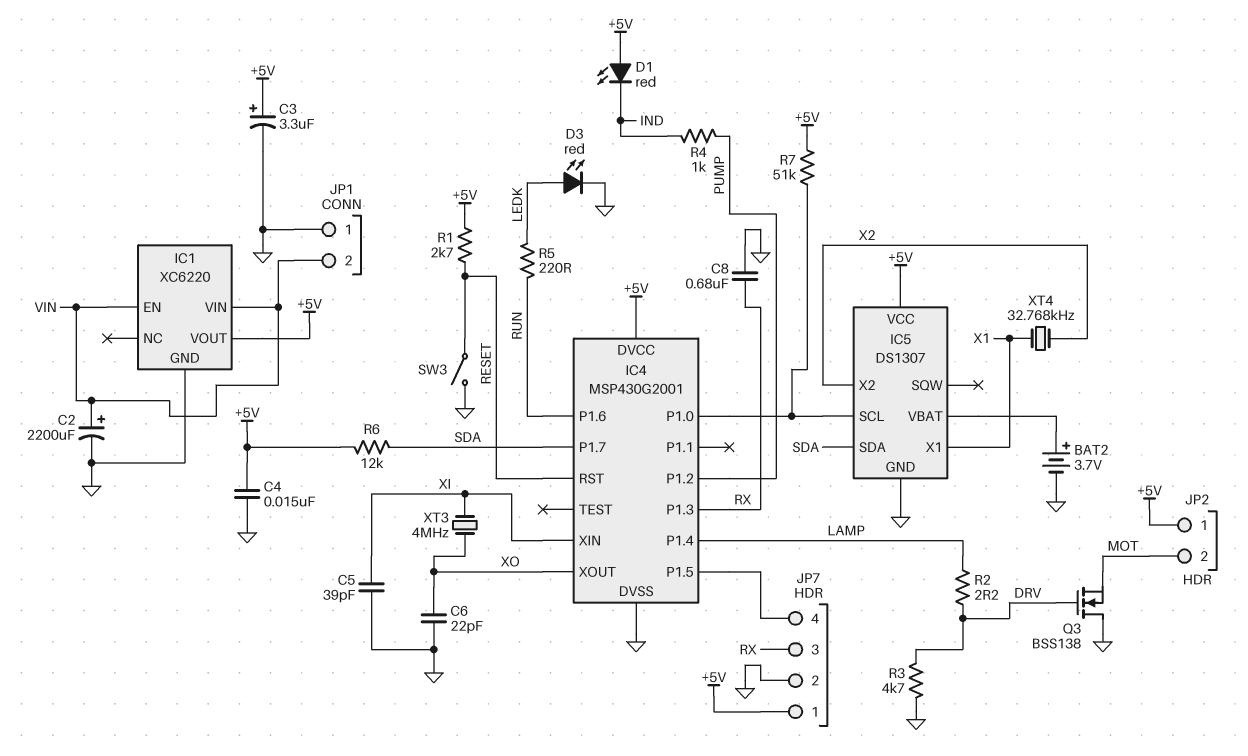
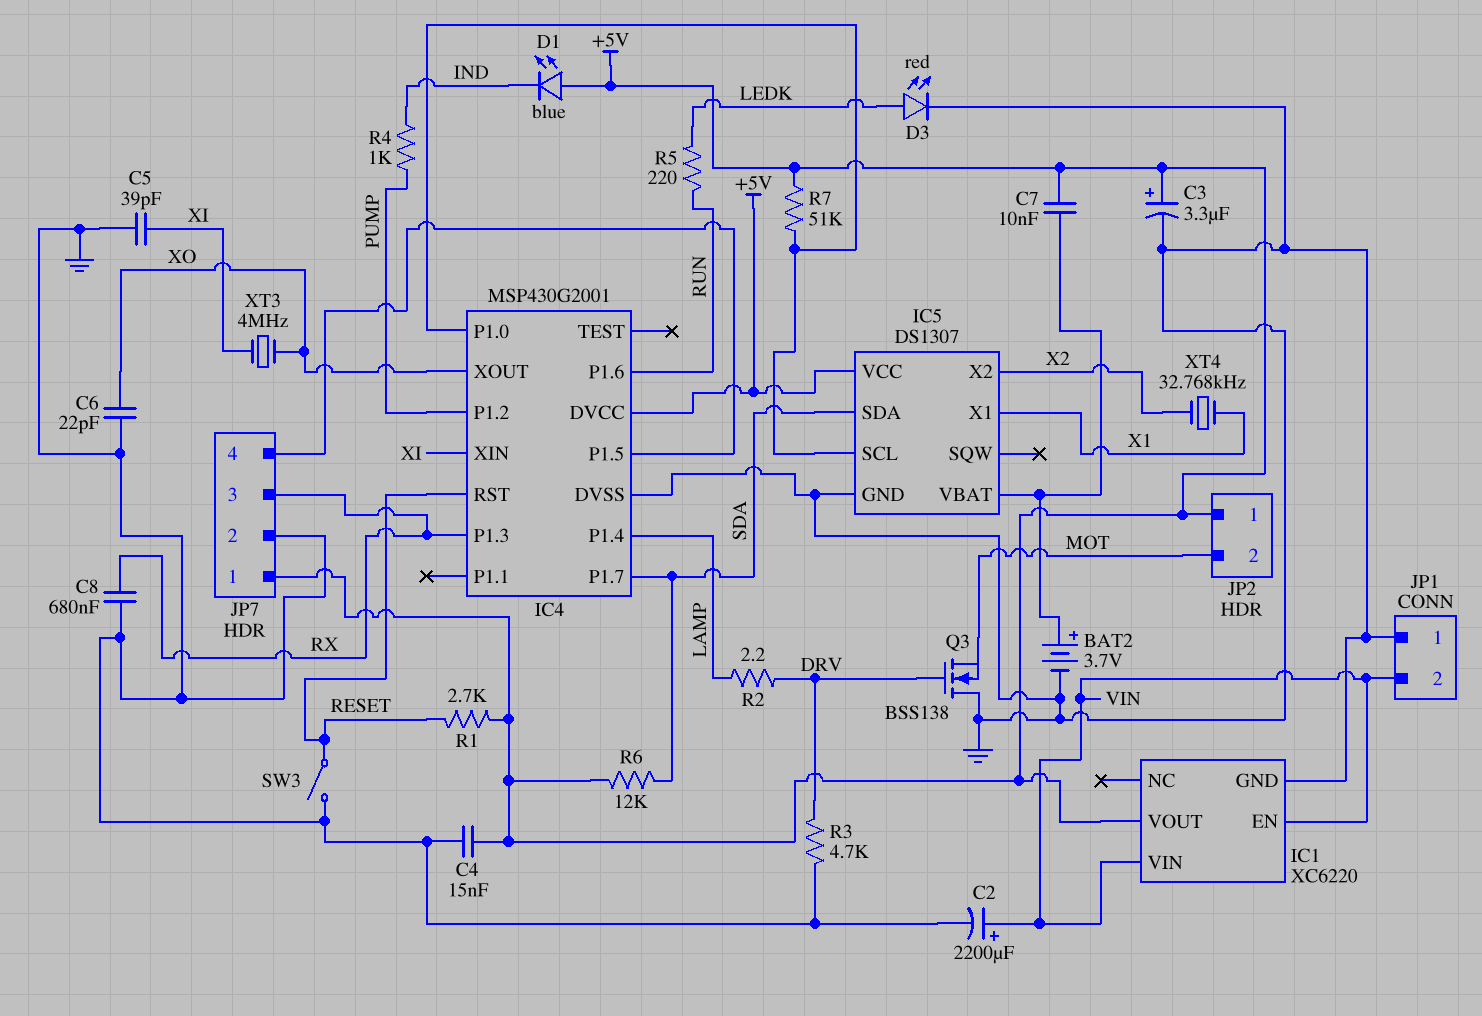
C7: none -> 10nF (+5V, IC5/VBAT)
D1: LED red (A +5V, K IND) -> LED blue (A +5V, K IND)

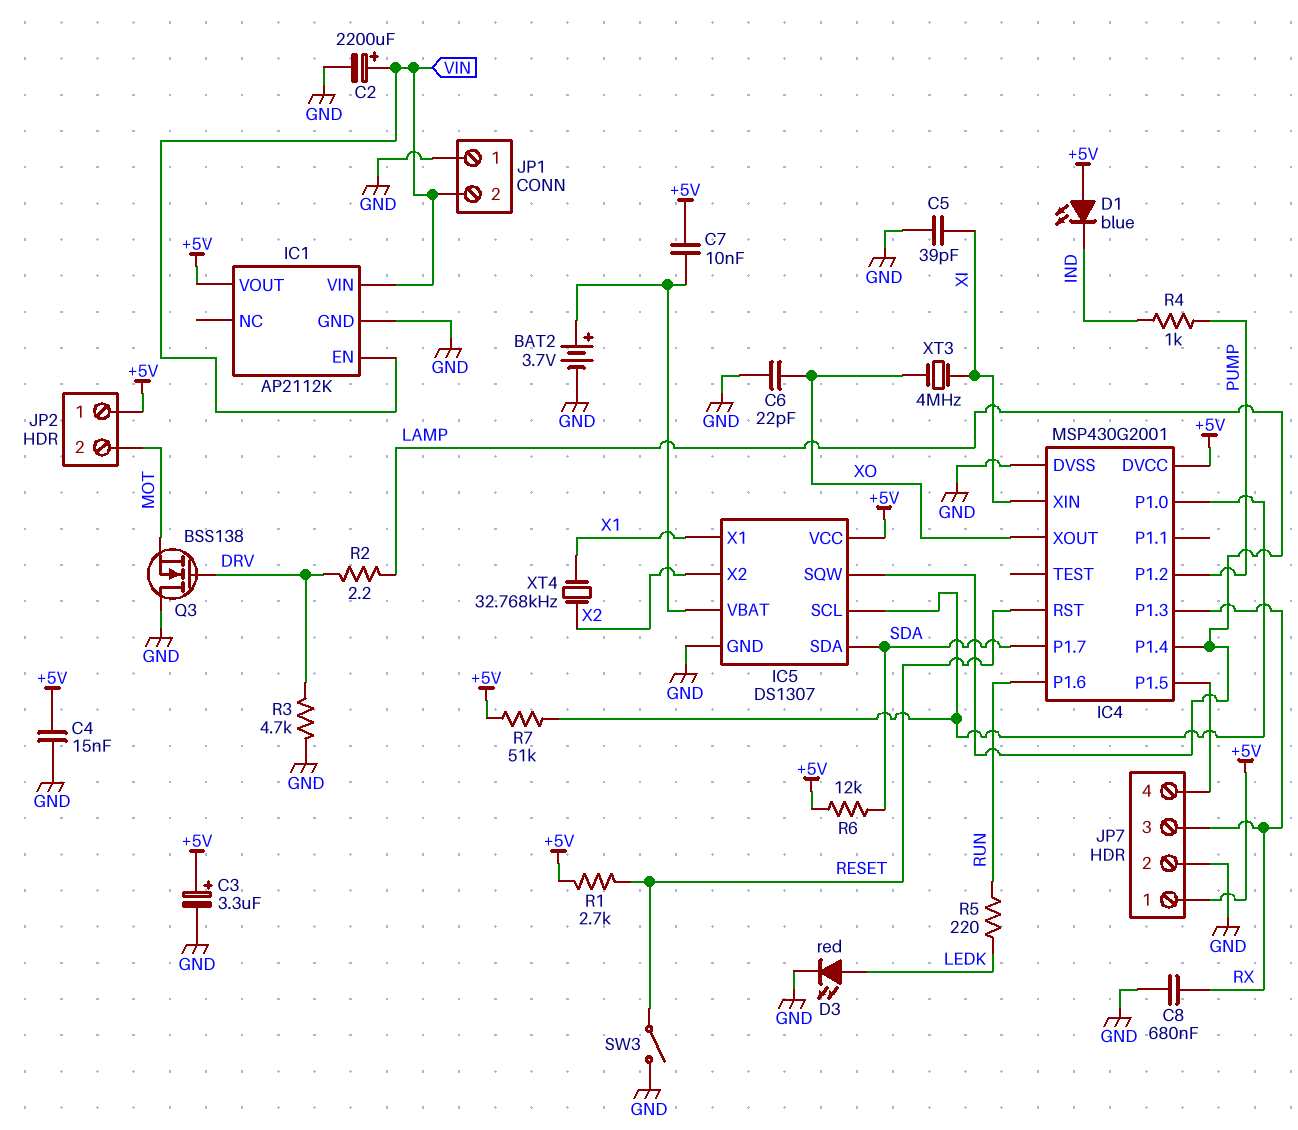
IC1: XC6220 -> AP2112K
IC5 pin SQW: none -> LAMP

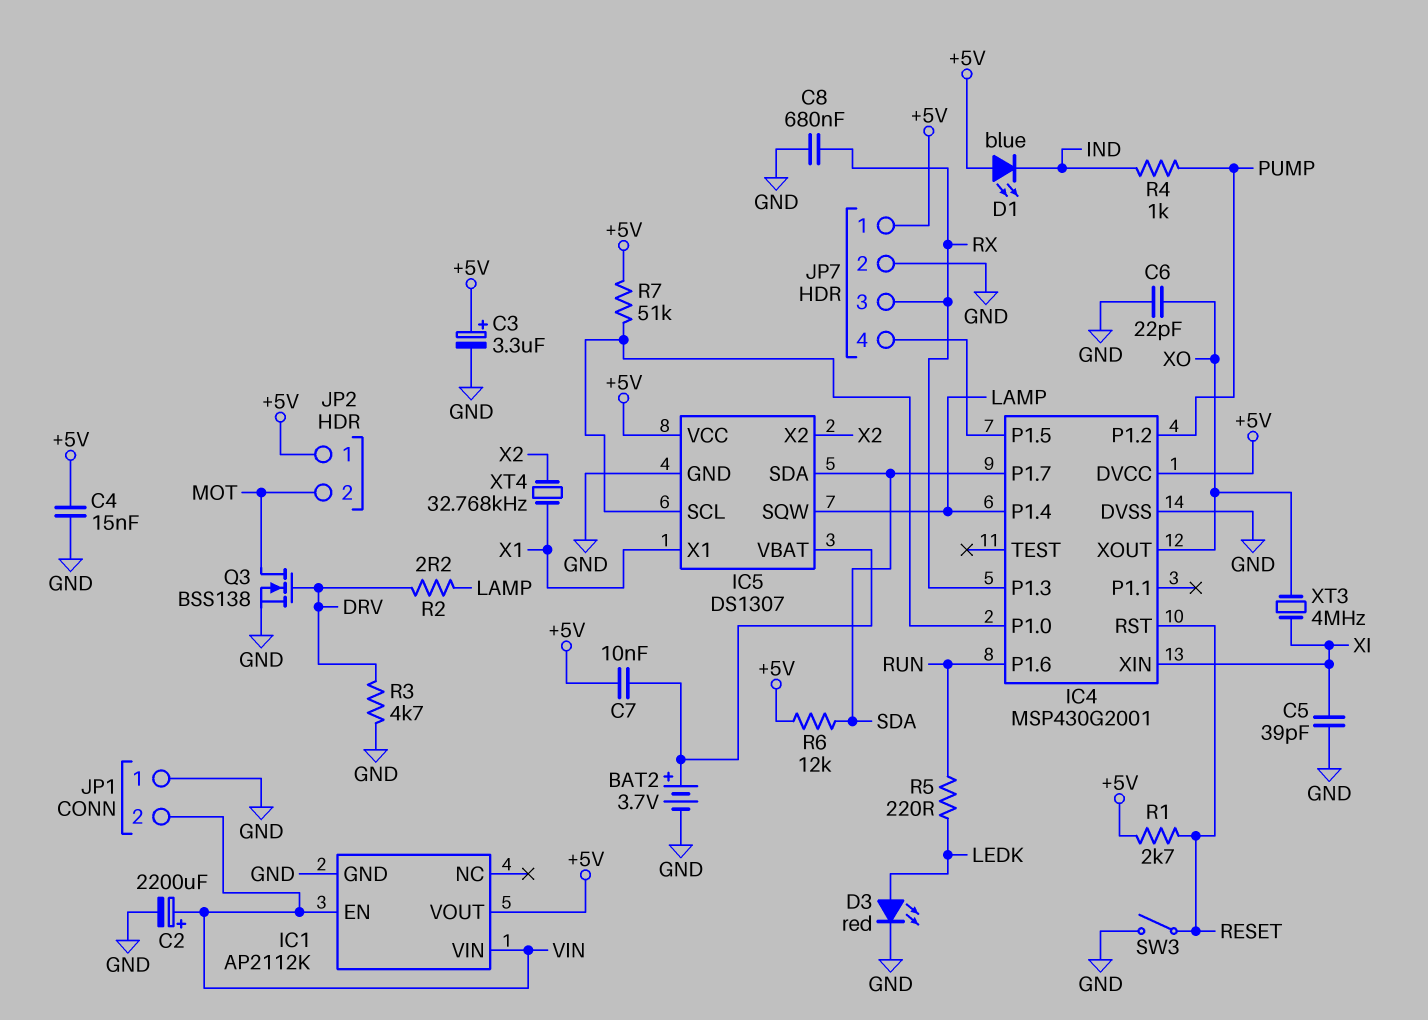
Q3: NMOS BSS138 (G DRV, D GND, S MOT) -> NMOS BSS138 (G DRV, D MOT, S GND)

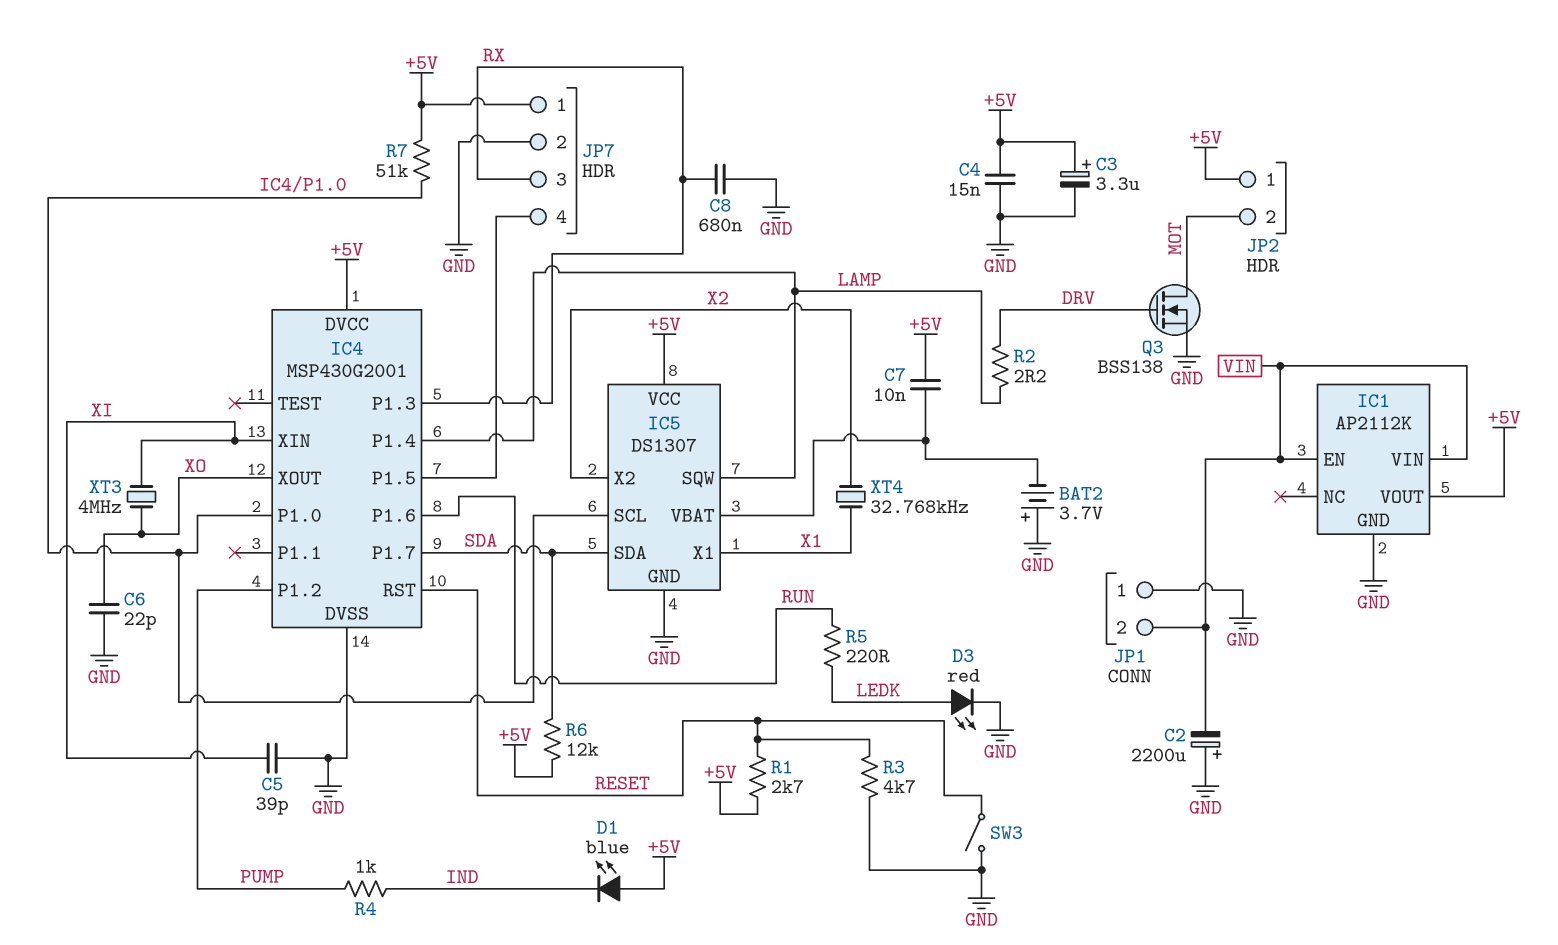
BAT2: 3.7V (plus IC5/VBAT, minus GND) -> 3.7V (plus GND, minus IC5/VBAT)
C2: 2200uF (plus VIN, minus GND) -> 2200uF (plus GND, minus VIN)
R3: 4.7k (DRV, GND) -> 4.7k (GND, RESET)

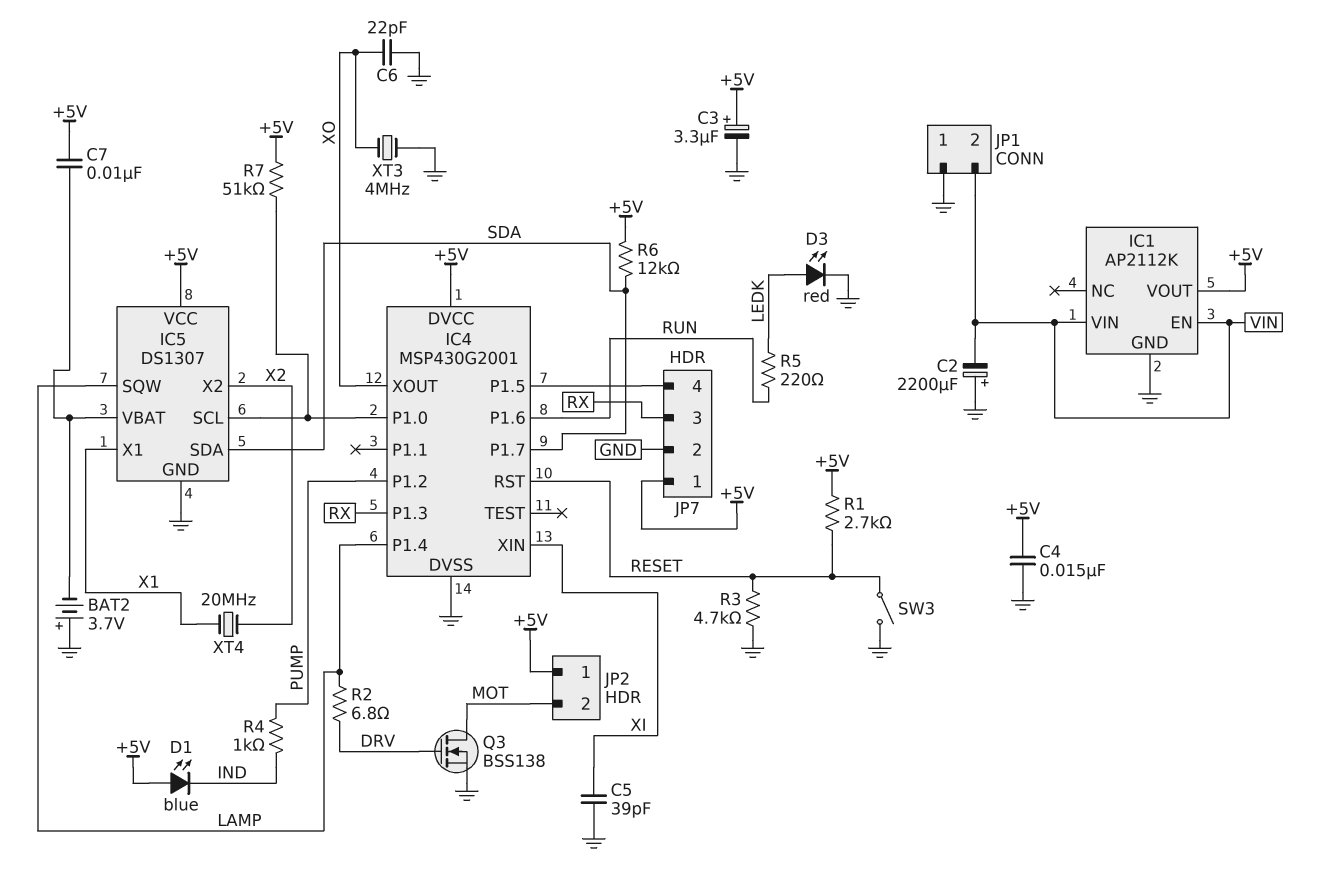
C8: 680nF (GND, RX) -> none
R2: 2.2 (DRV, LAMP) -> 6.8 (DRV, LAMP)
XT3: 4MHz (XI, XO) -> 4MHz (GND, XO)
XT4: 32.768kHz (X1, X2) -> 20MHz (X1, X2)

